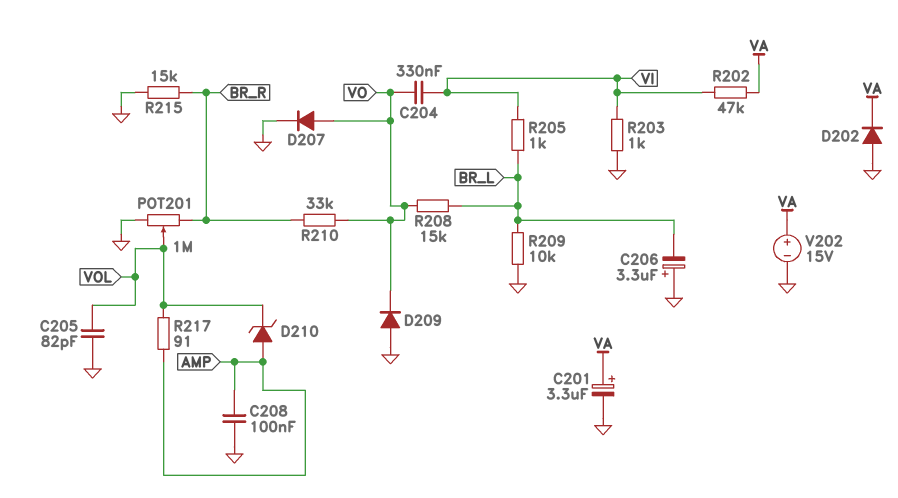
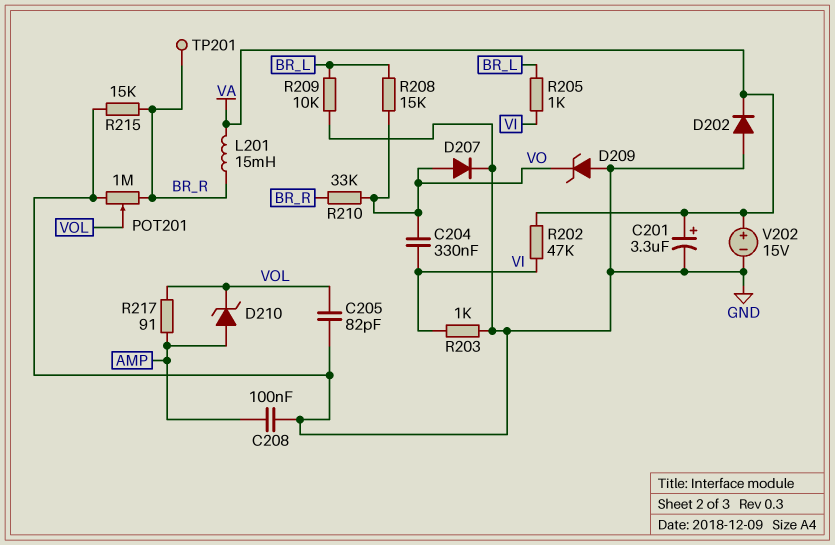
C206: 3.3uF (plus GND, minus BR_L) -> none
D209: diode (A GND, K VO) -> zener (A GND, K VO)
L201: none -> 15mH (BR_R, VA)
TP201: none -> test point (BR_R)

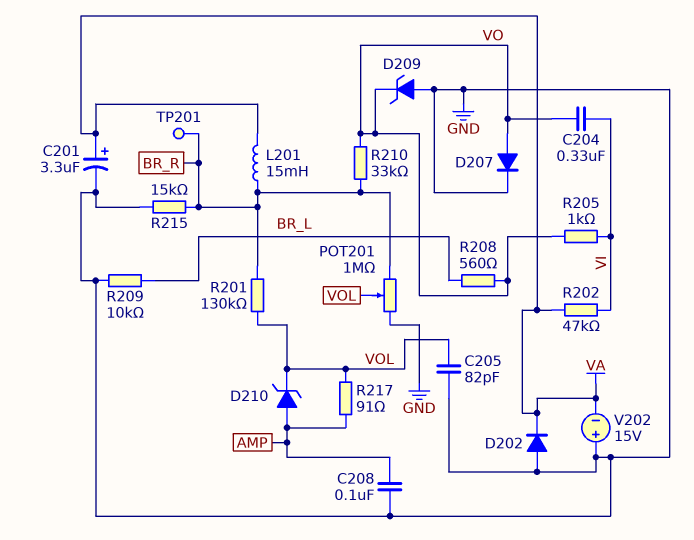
R201: none -> 130k (BR_R, VOL)
R203: 1k (GND, VI) -> none
R205: 1k (BR_L, VI) -> 1k (VI, VO)
R208: 15k (BR_L, VO) -> 560 (BR_L, VO)
V202: 15V (plus VA, minus GND) -> 15V (plus GND, minus VA)

